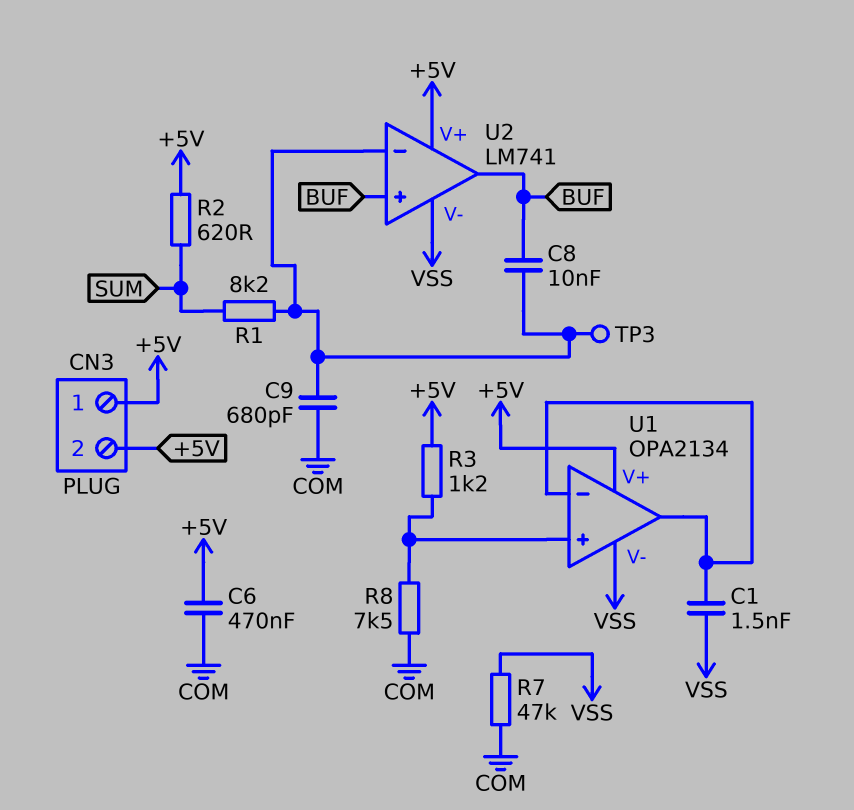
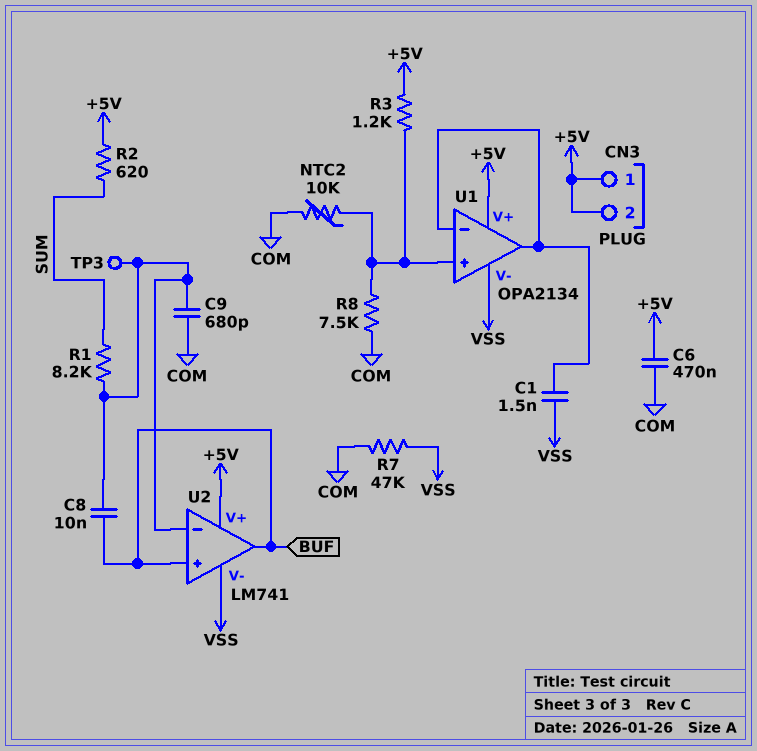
NTC2: none -> 10k (COM, U1/in+)

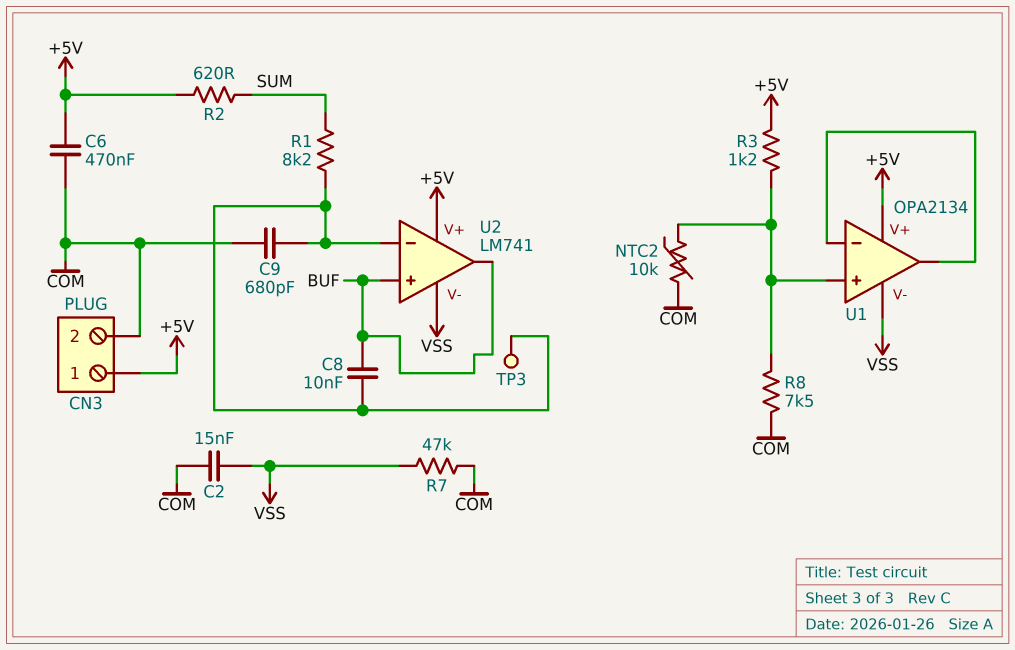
C1: 1.5nF (U1/in-, VSS) -> none
C2: none -> 15nF (COM, VSS)
CN3 pin 2: +5V -> COM

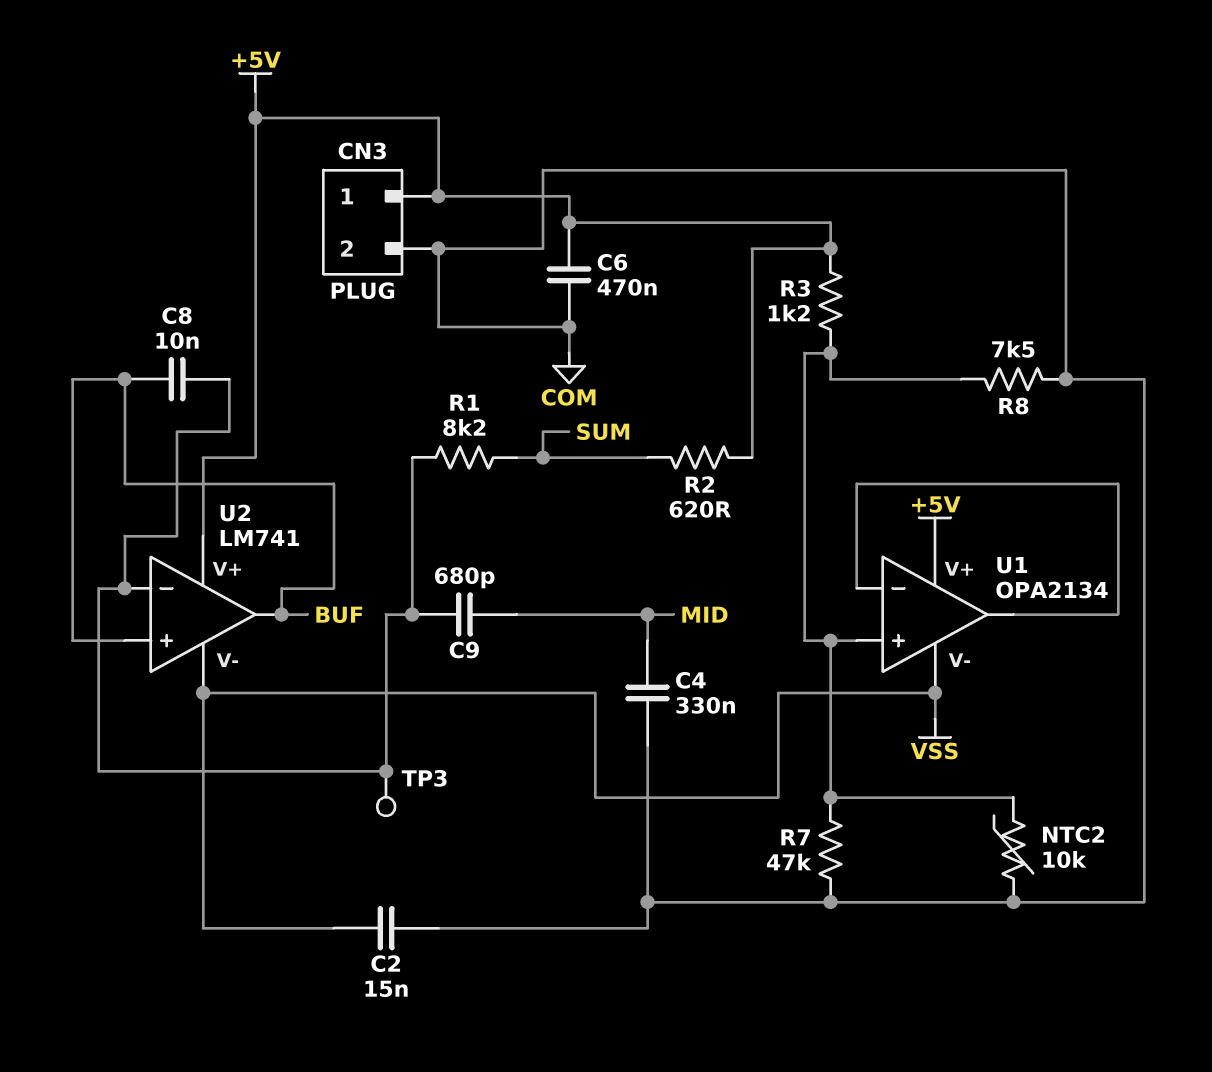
C4: none -> 330nF (COM, MID)
C9: 680pF (COM, U2/in-) -> 680pF (MID, U2/in-)
R7: 47k (COM, VSS) -> 47k (COM, U1/in+)

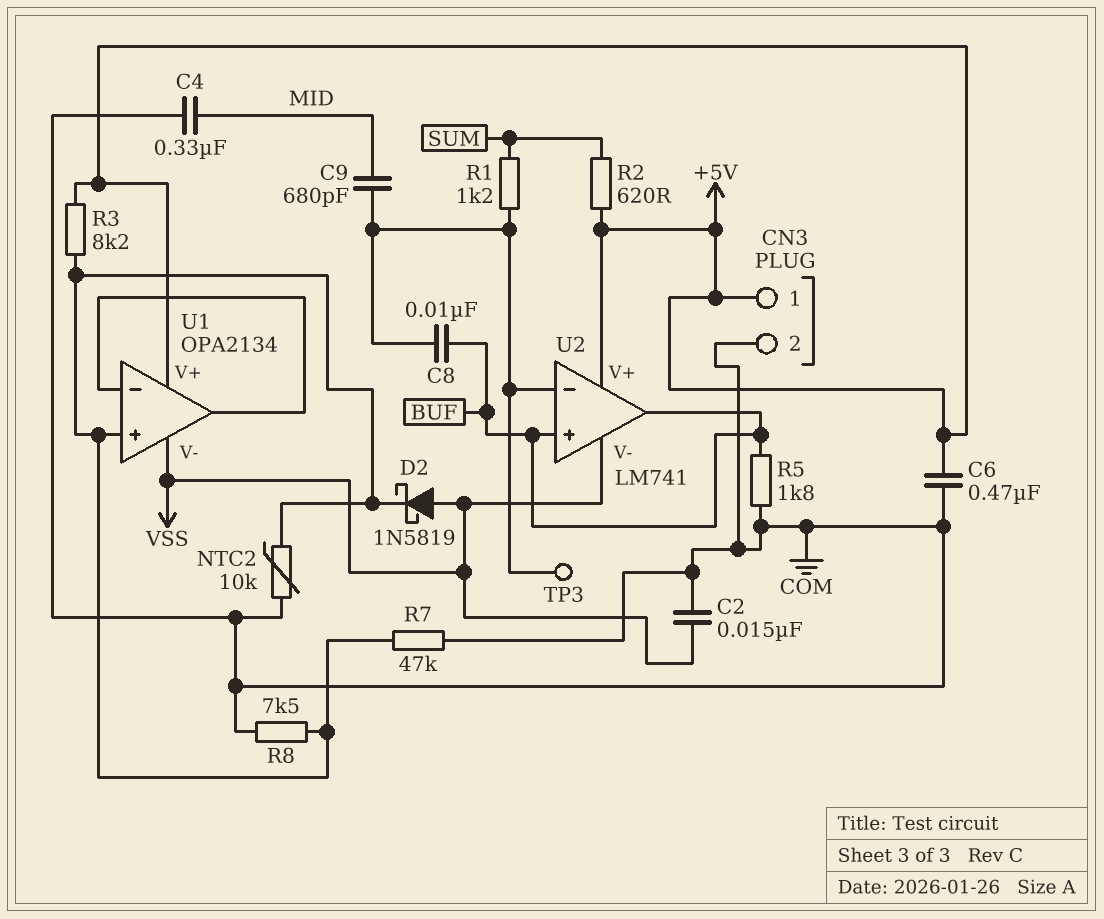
D2: none -> schottky 1N5819 (A VSS, K U1/in+)
R1: 8.2k (SUM, U2/in-) -> 1.2k (SUM, U2/in-)
R3: 1.2k (+5V, U1/in+) -> 8.2k (+5V, U1/in+)
R5: none -> 1.8k (BUF, COM)

